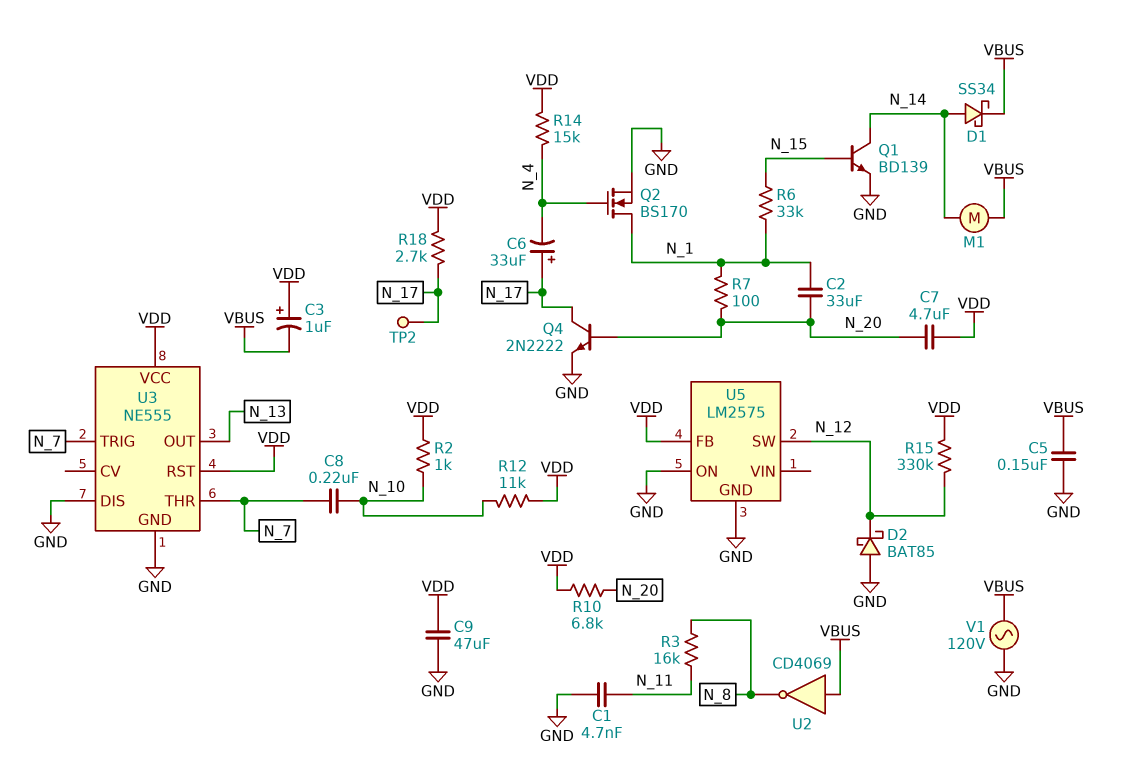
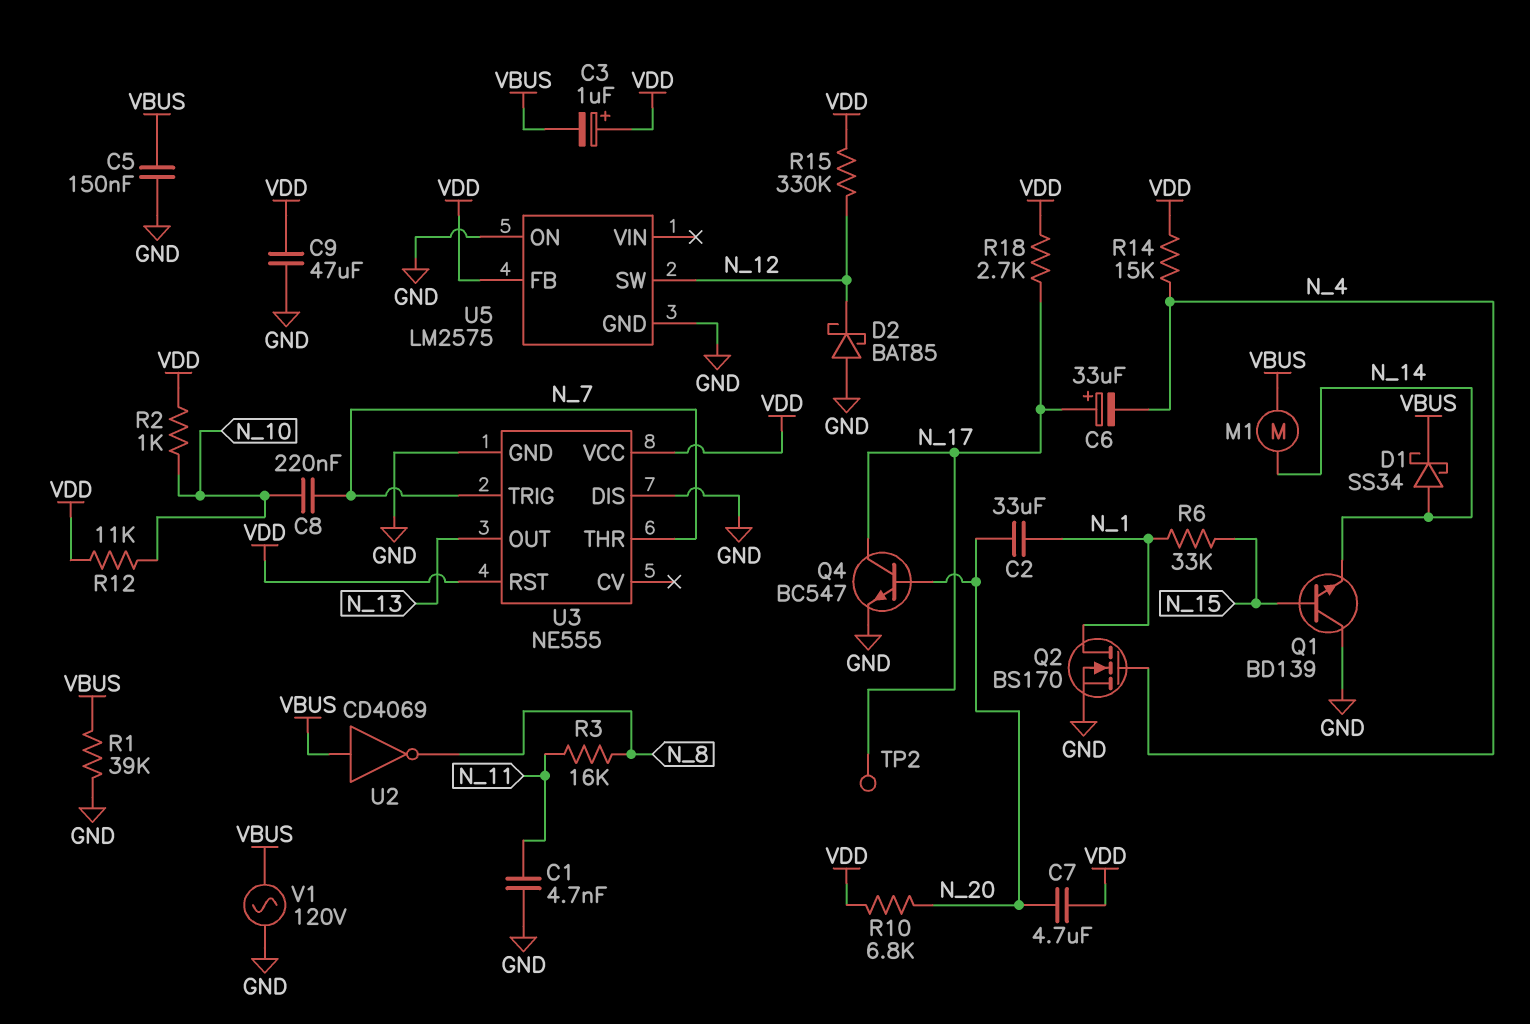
Q1: NPN BD139 (B N_15, C N_14, E GND) -> NPN BD139 (B N_15, C GND, E N_14)
Q4: NPN 2N2222 (B N_20, C N_17, E GND) -> NPN BC547 (B N_20, C N_17, E GND)
R1: none -> 39k (GND, VBUS)
R7: 100 (N_1, N_20) -> none

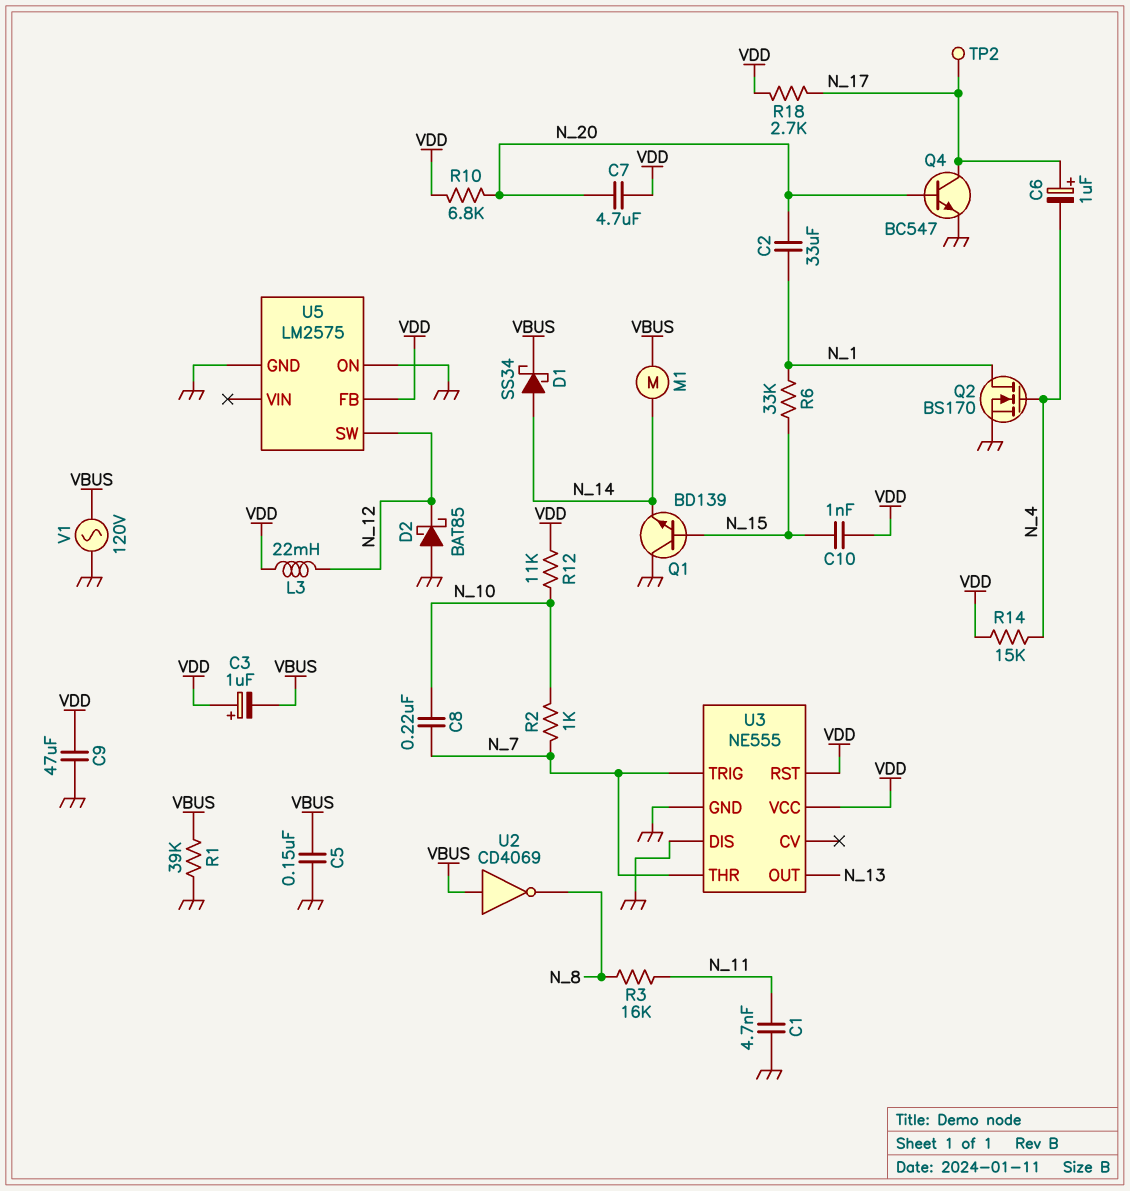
C6: 33uF (plus N_17, minus N_4) -> 1uF (plus N_17, minus N_4)
C10: none -> 1nF (N_15, VDD)
L3: none -> 22mH (N_12, VDD)
R2: 1k (N_10, VDD) -> 1k (N_7, N_10)
R15: 330k (N_12, VDD) -> none

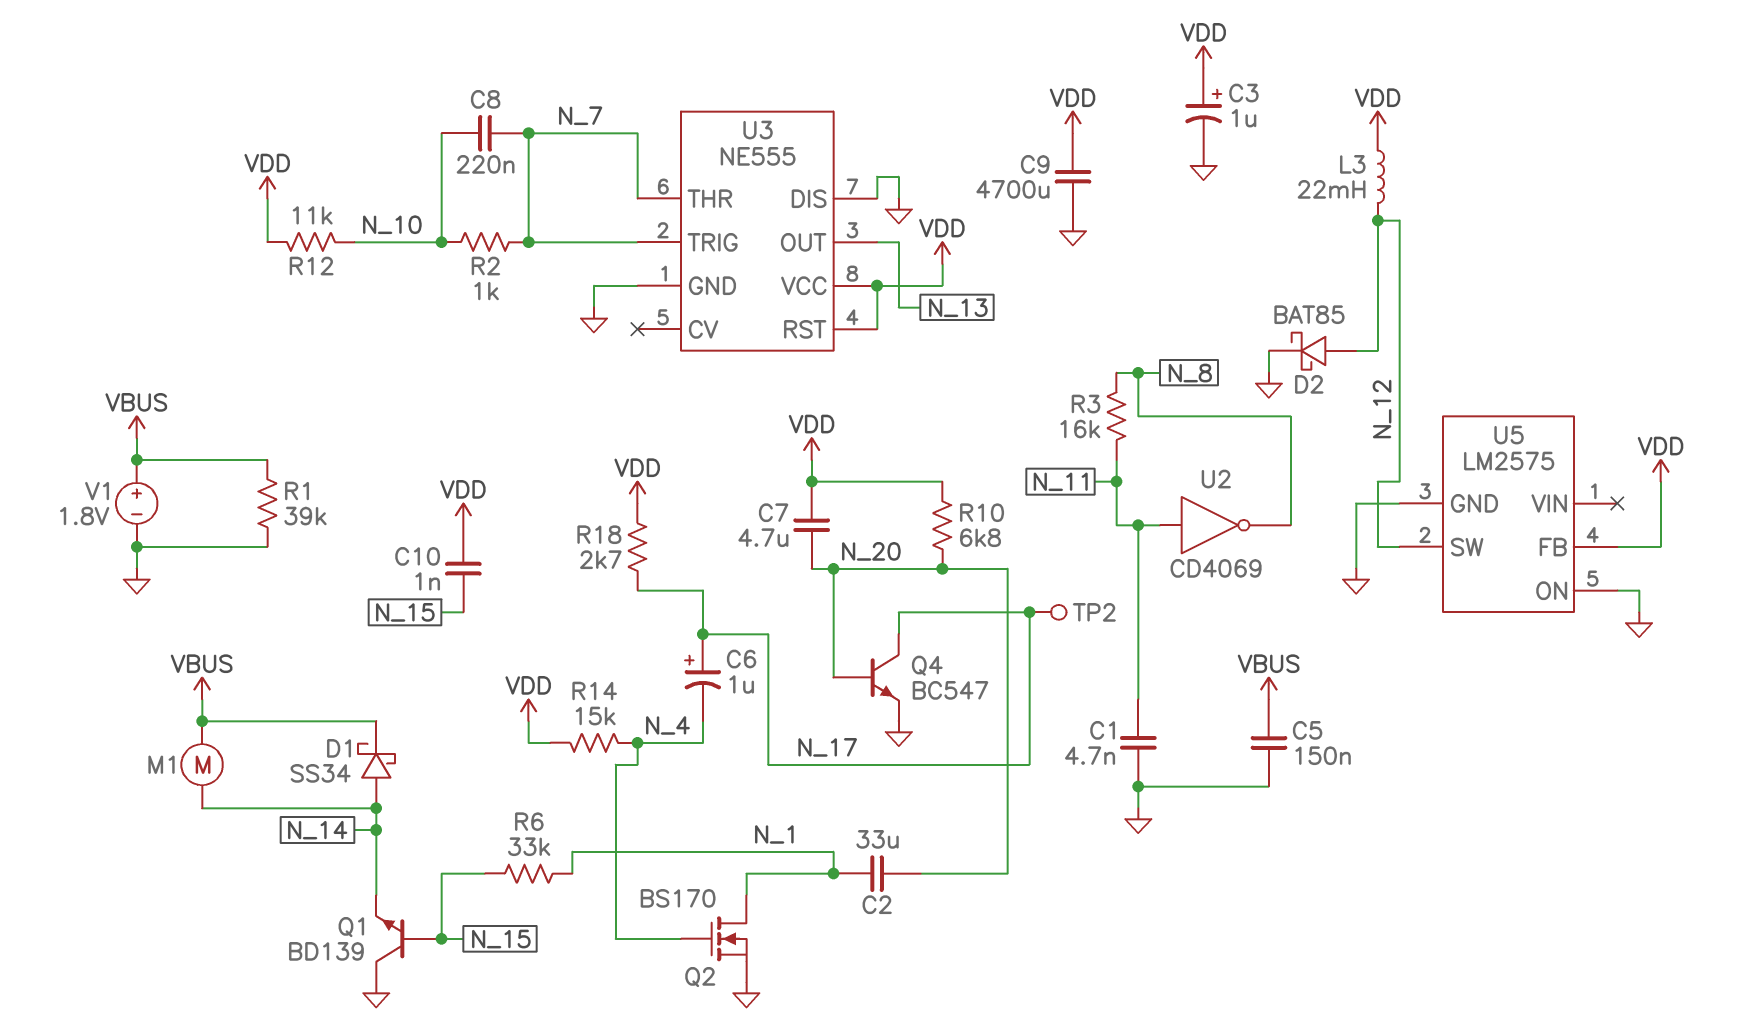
C3: 1uF (plus VDD, minus VBUS) -> 1uF (plus VDD, minus GND)
C9: 47uF (GND, VDD) -> 4700uF (GND, VDD)
D2: schottky BAT85 (A GND, K N_12) -> schottky BAT85 (A N_12, K GND)
U2: NOT CD4069 (in VBUS, out N_8) -> NOT CD4069 (in N_11, out N_8)
V1: AC 120V (GND, VBUS) -> 1.8V (plus VBUS, minus GND)

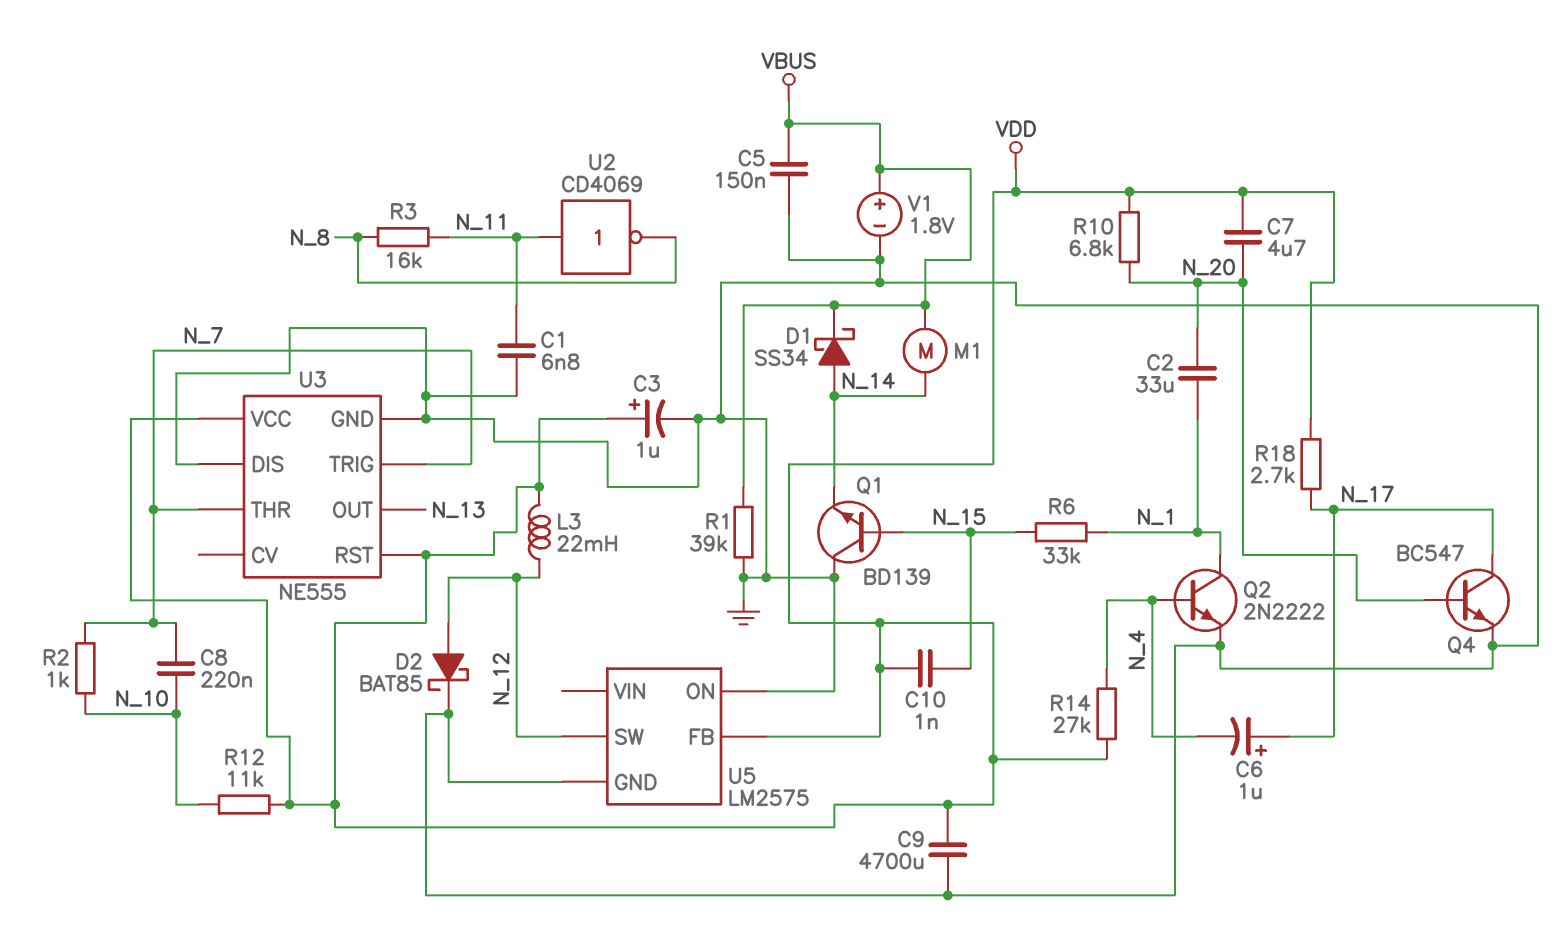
C1: 4.7nF (GND, N_11) -> 6.8nF (GND, N_11)
Q2: NMOS BS170 (G N_4, D N_1, S GND) -> NPN 2N2222 (B N_4, C N_1, E GND)
R14: 15k (N_4, VDD) -> 27k (N_4, VDD)
TP2: test point (N_17) -> none

